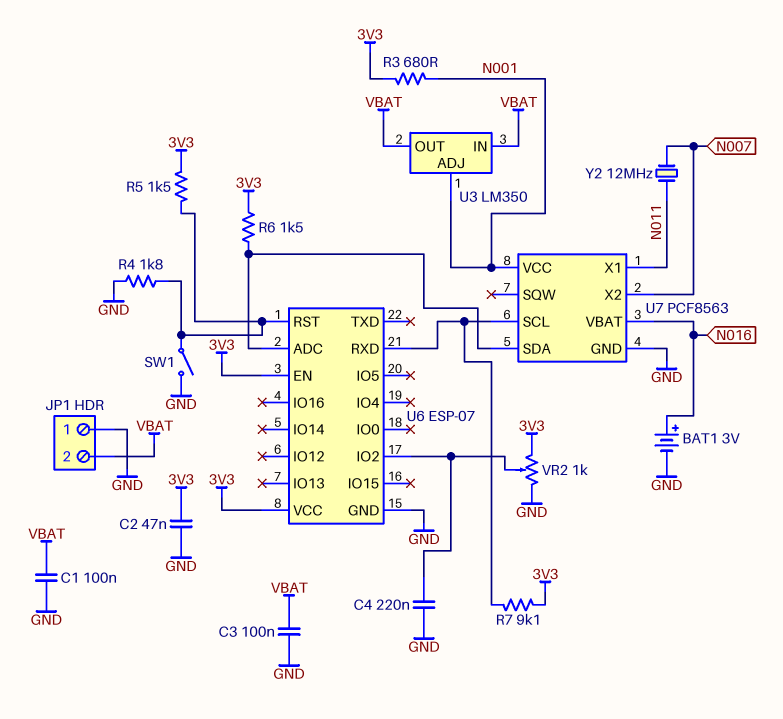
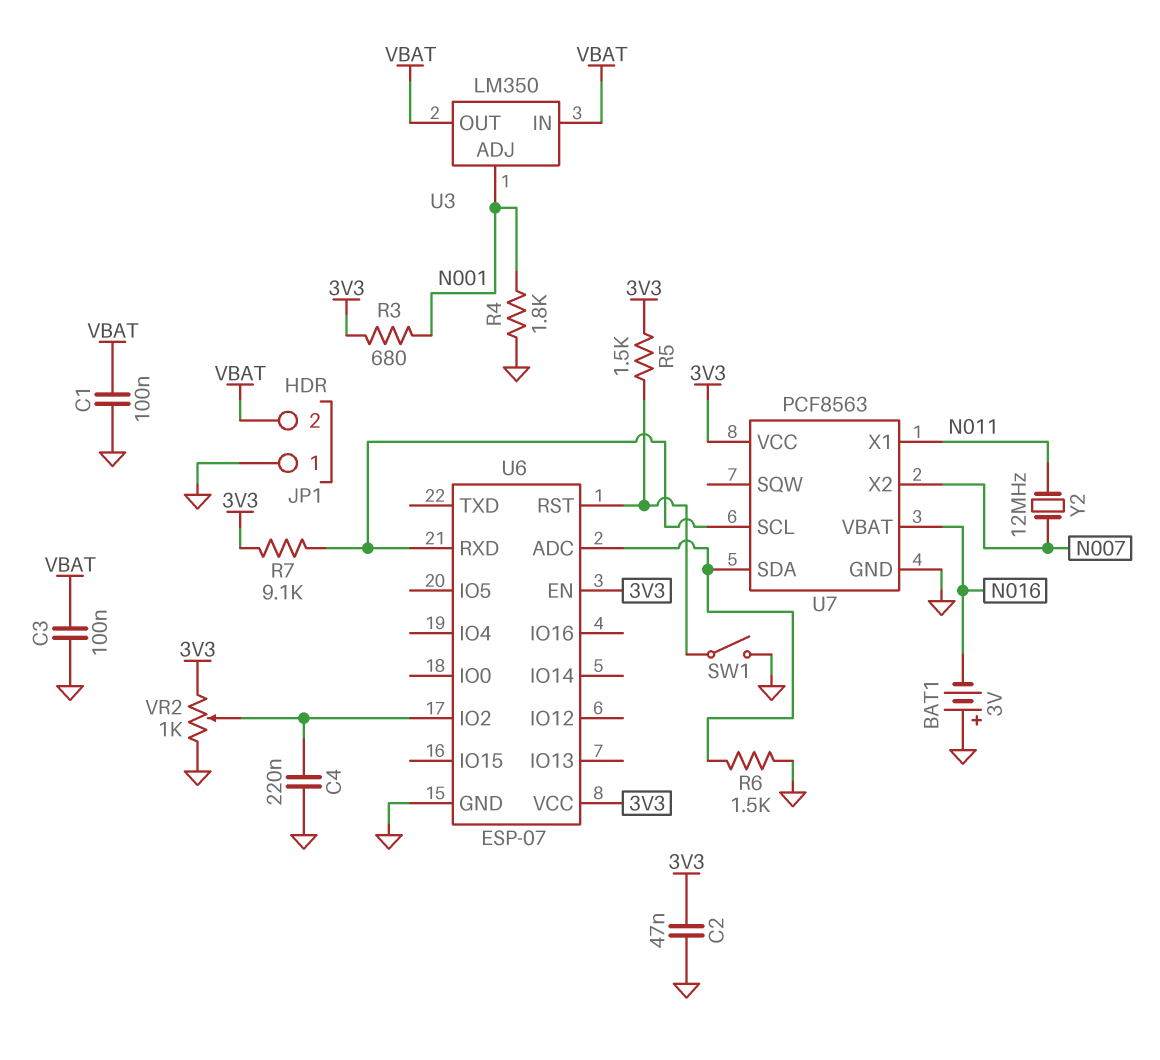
BAT1: 3V (plus N016, minus GND) -> 3V (plus GND, minus N016)
R4: 1.8k (GND, U6/RST) -> 1.8k (GND, N001)
R6: 1.5k (3V3, U6/ADC) -> 1.5k (GND, U6/ADC)
U7 pin VCC: N001 -> 3V3

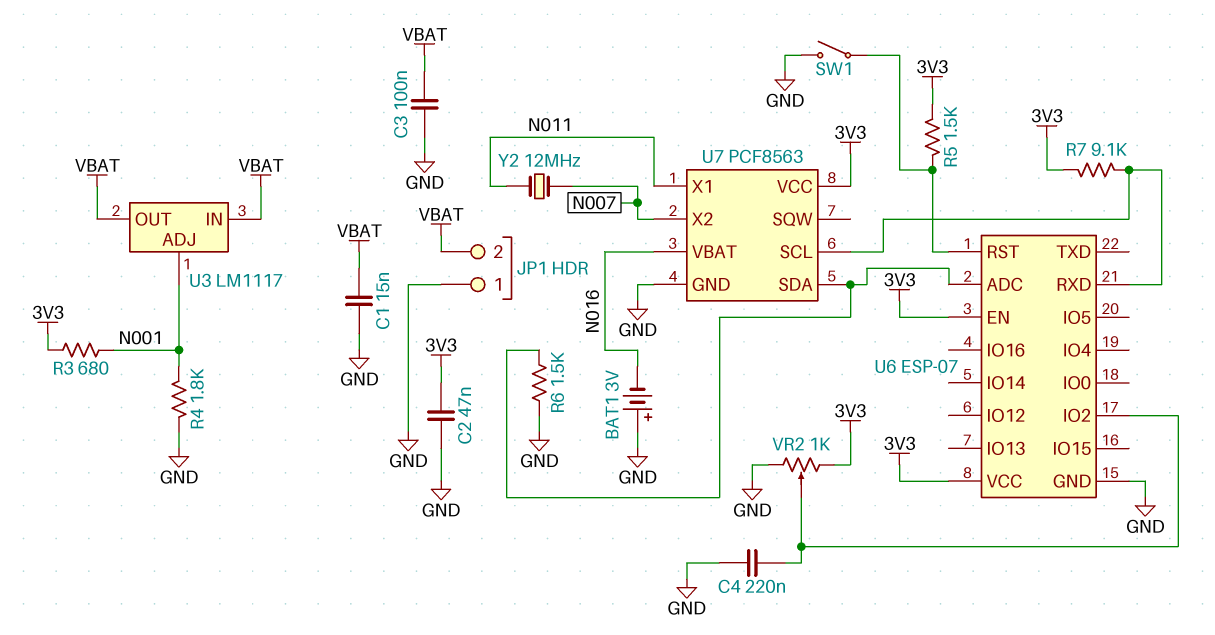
C1: 100nF (GND, VBAT) -> 15nF (GND, VBAT)
U3: LM350 -> LM1117

